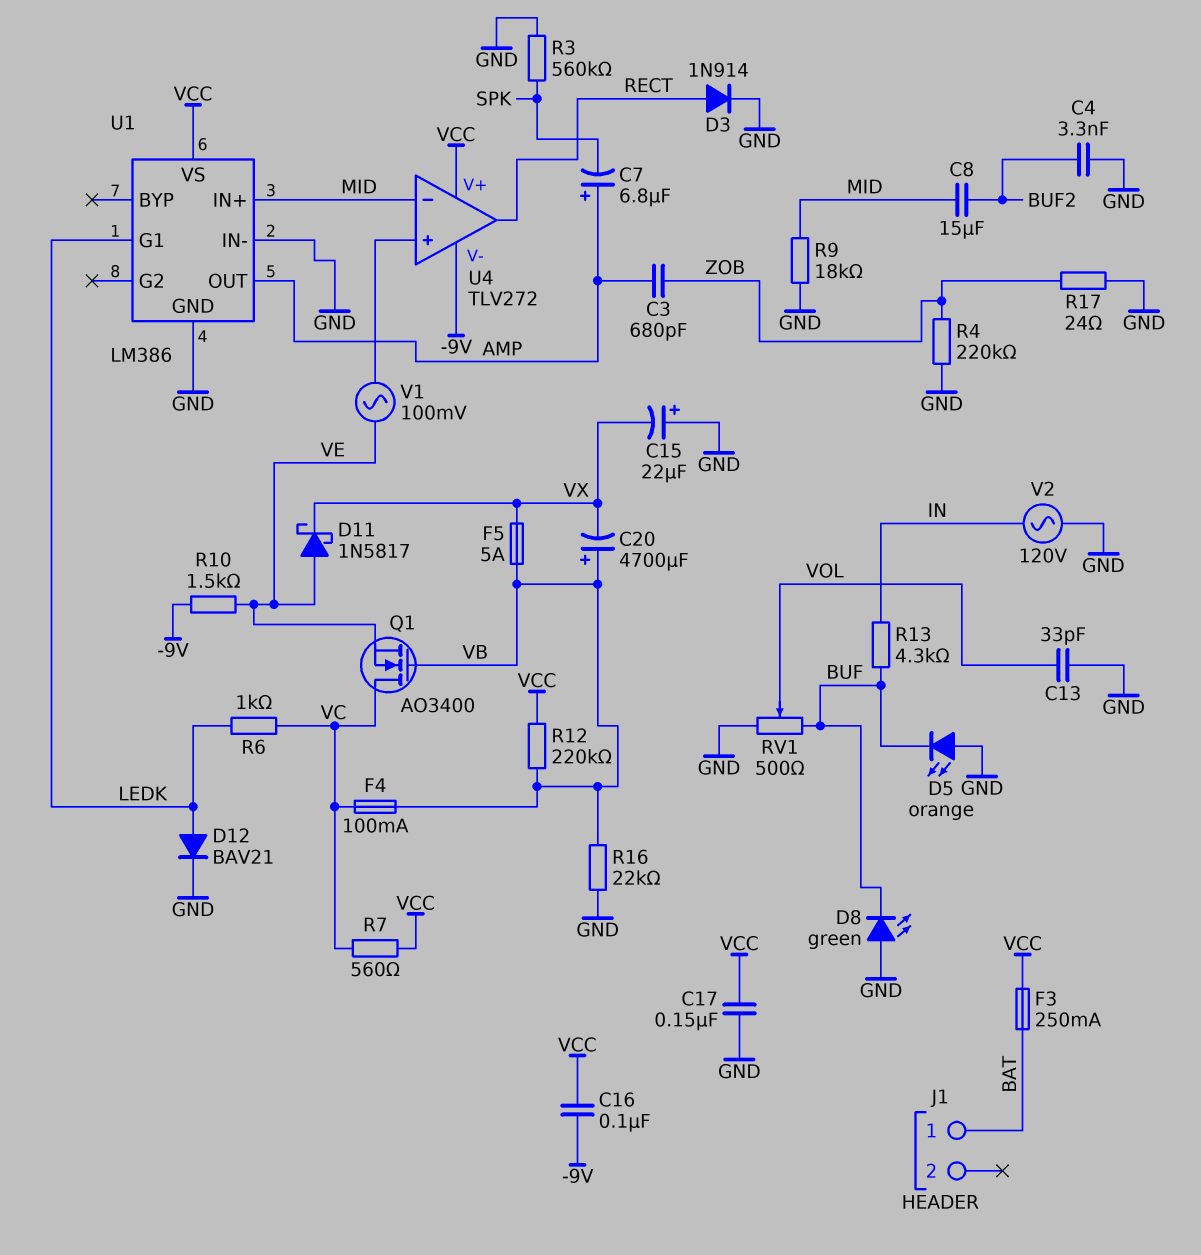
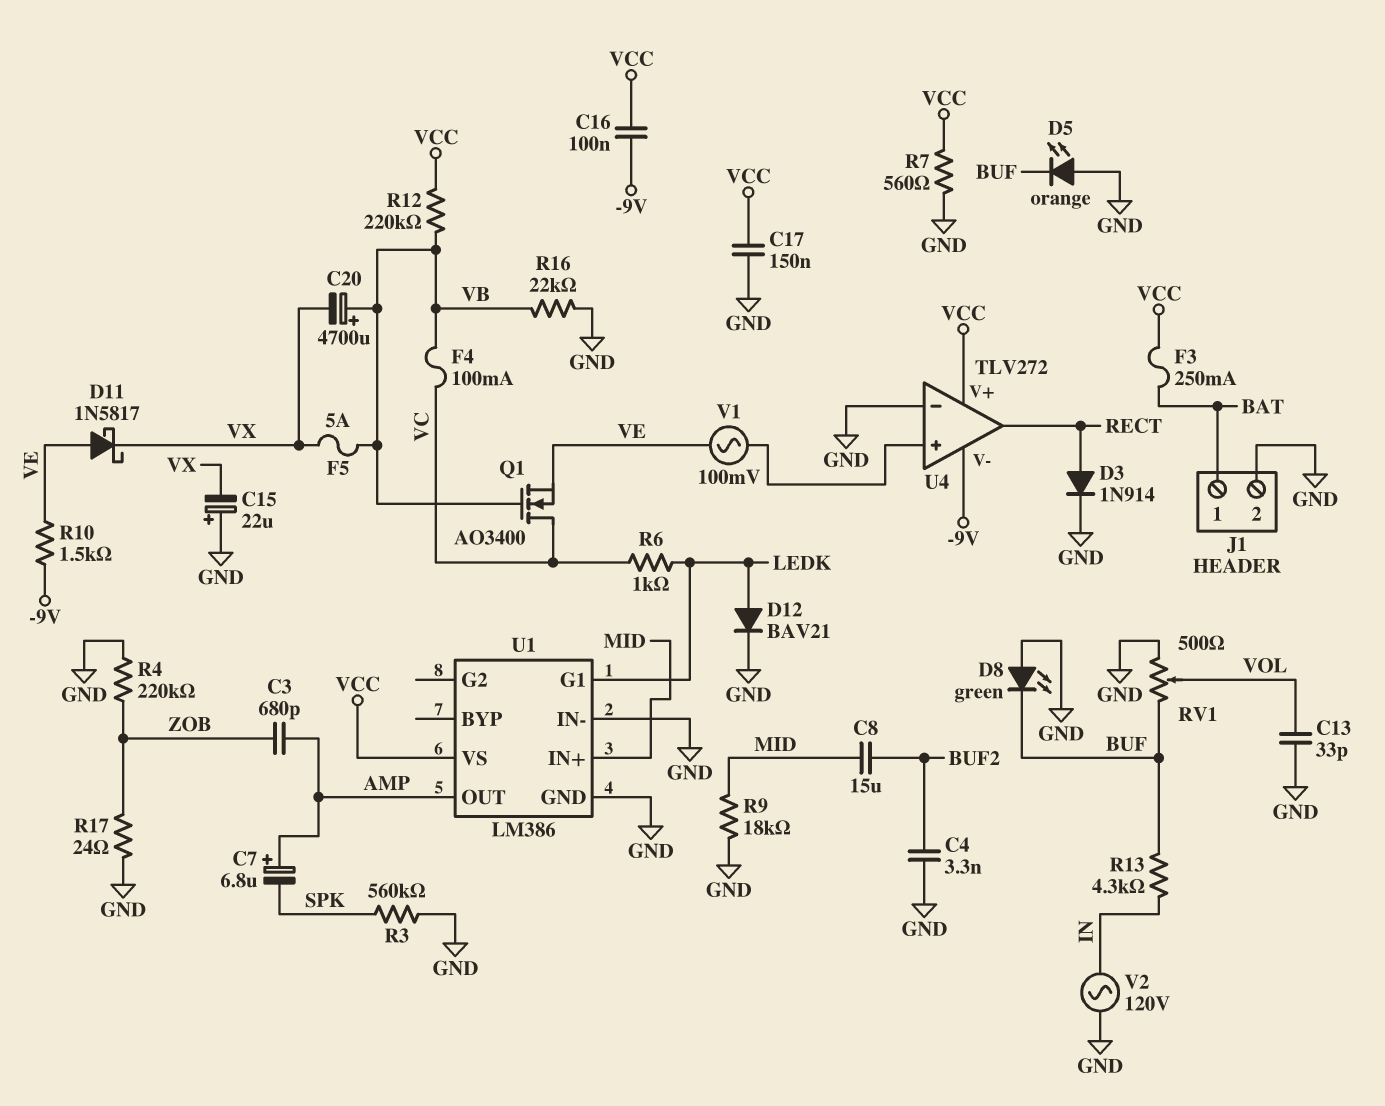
J1 pin 2: none -> GND
R7: 560 (VC, VCC) -> 560 (GND, VCC)
U4 pin in-: MID -> GND

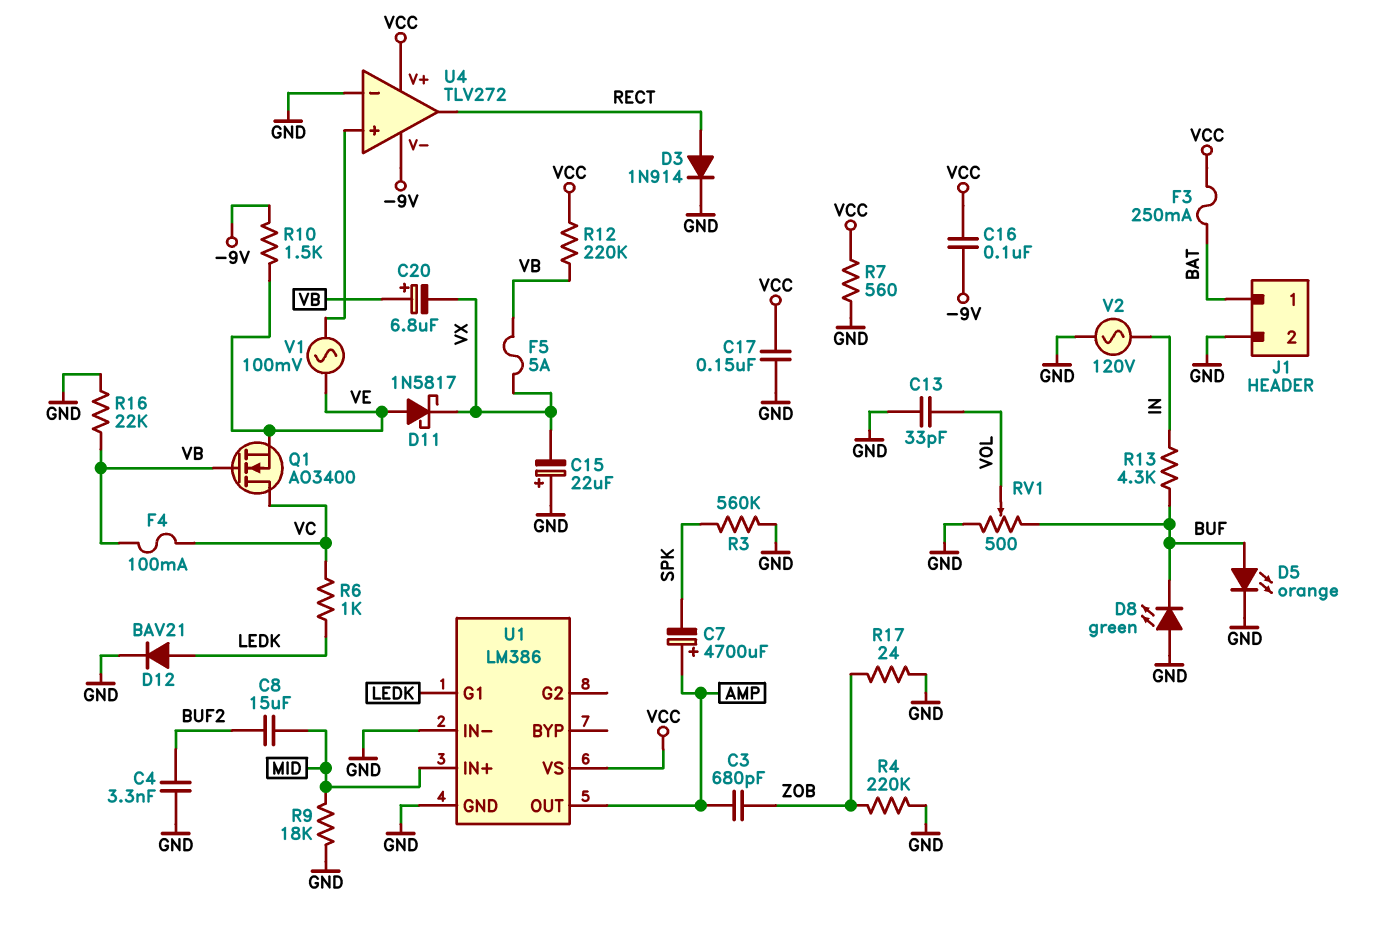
C7: 6.8uF (plus AMP, minus SPK) -> 4700uF (plus AMP, minus SPK)
C20: 4700uF (plus VB, minus VX) -> 6.8uF (plus VB, minus VX)
D5: LED orange (A GND, K BUF) -> LED orange (A BUF, K GND)

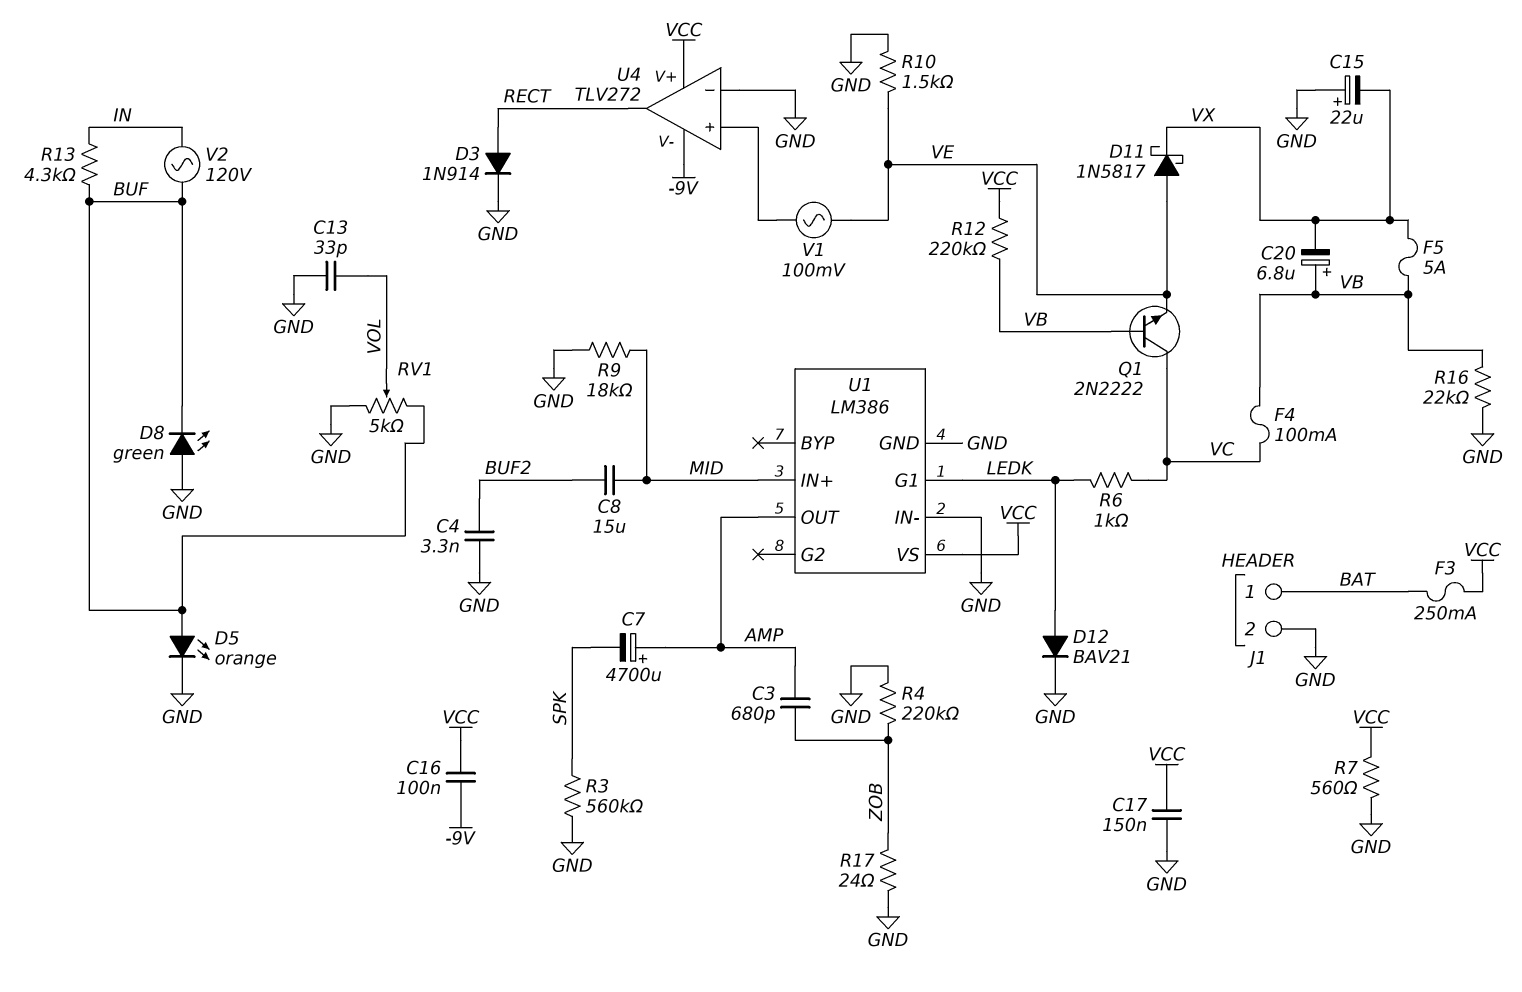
Q1: NMOS AO3400 (G VB, D VC, S VE) -> NPN 2N2222 (B VB, C VC, E VE)
R10: 1.5k (-9V, VE) -> 1.5k (GND, VE)
RV1: 500 (BUF, GND, wiper VOL) -> 5k (BUF, GND, wiper VOL)
V2: AC 120V (GND, IN) -> AC 120V (BUF, IN)

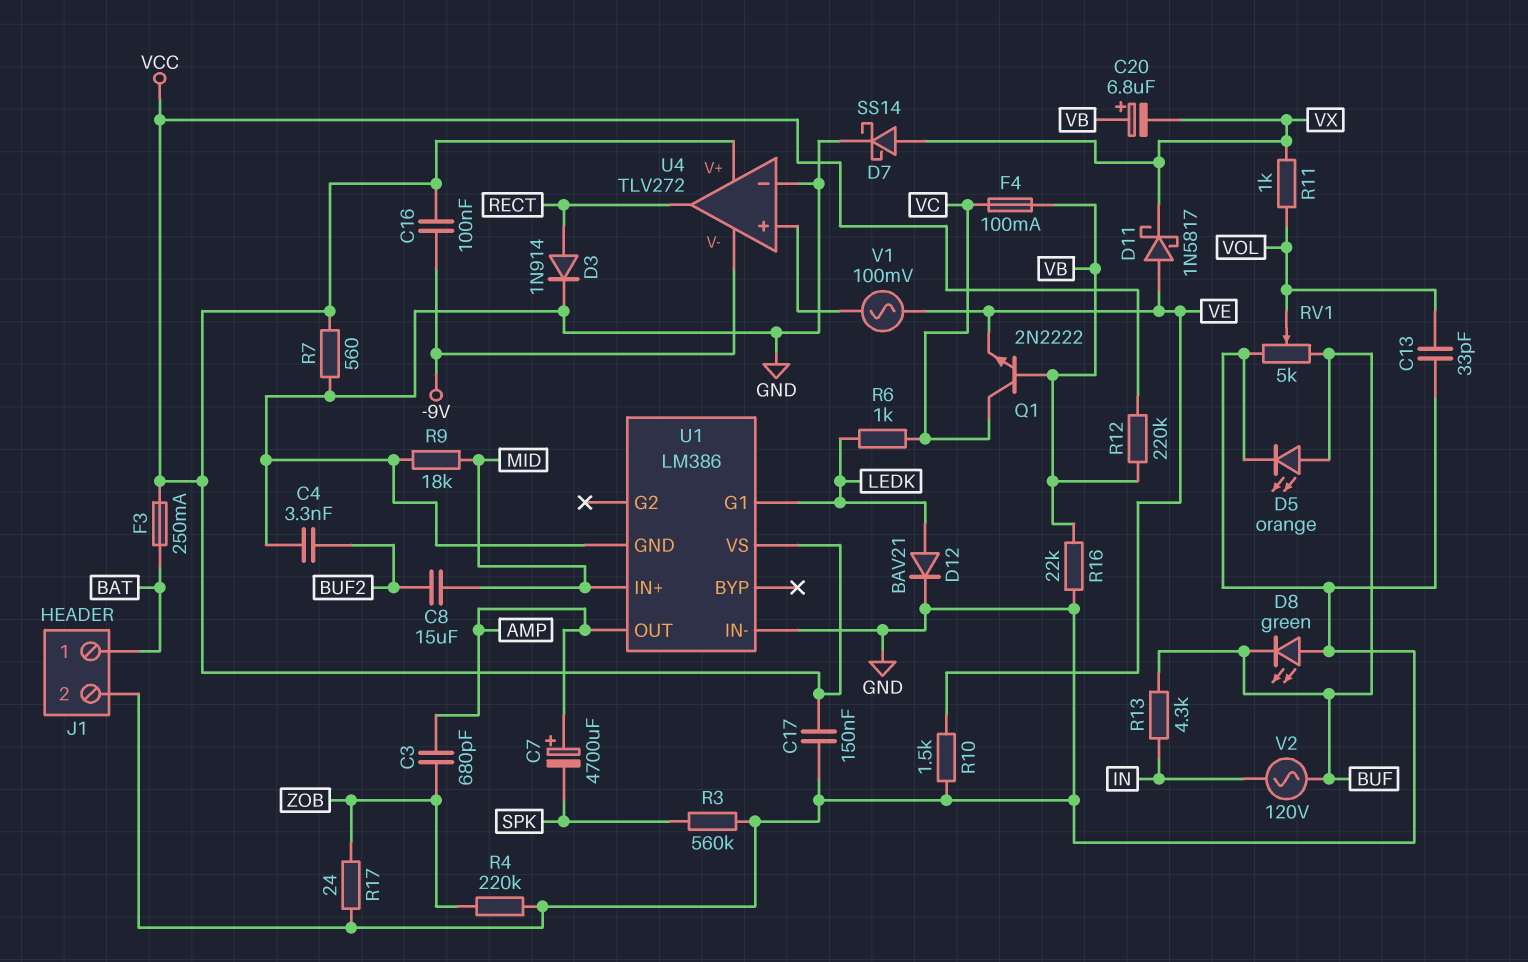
C15: 22uF (plus GND, minus VX) -> none
D7: none -> schottky SS14 (A VX, K GND)
F5: 5A (VB, VX) -> none
R11: none -> 1k (VOL, VX)

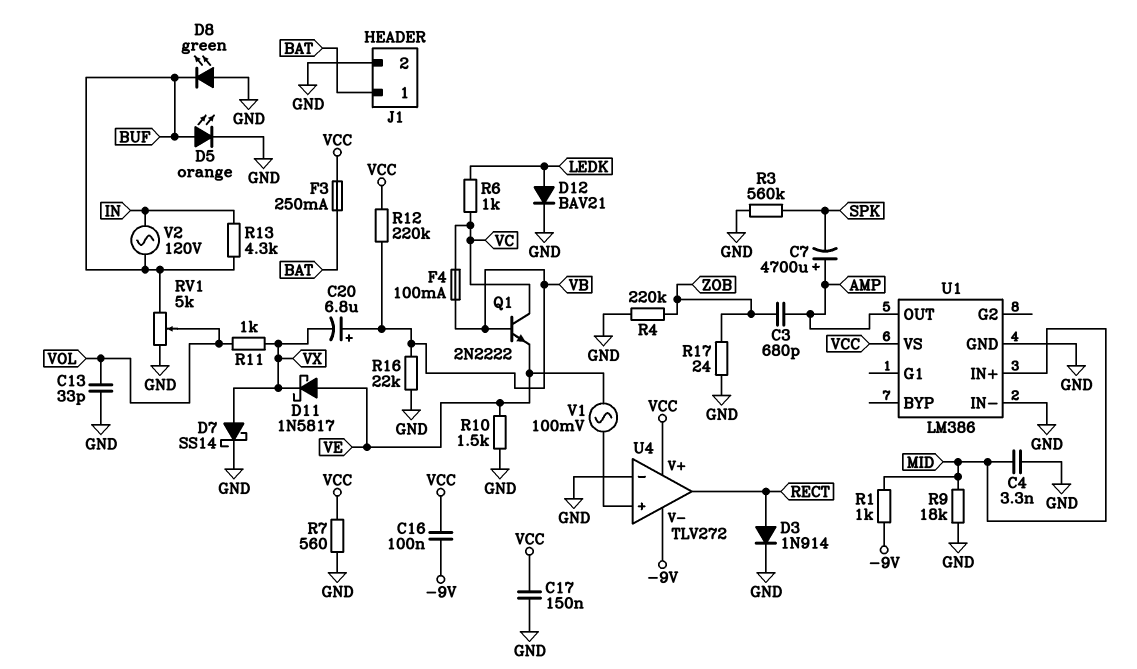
C4: 3.3nF (BUF2, GND) -> 3.3nF (GND, MID)
C8: 15uF (BUF2, MID) -> none
R1: none -> 1k (-9V, MID)
U1 pin G1: LEDK -> none

